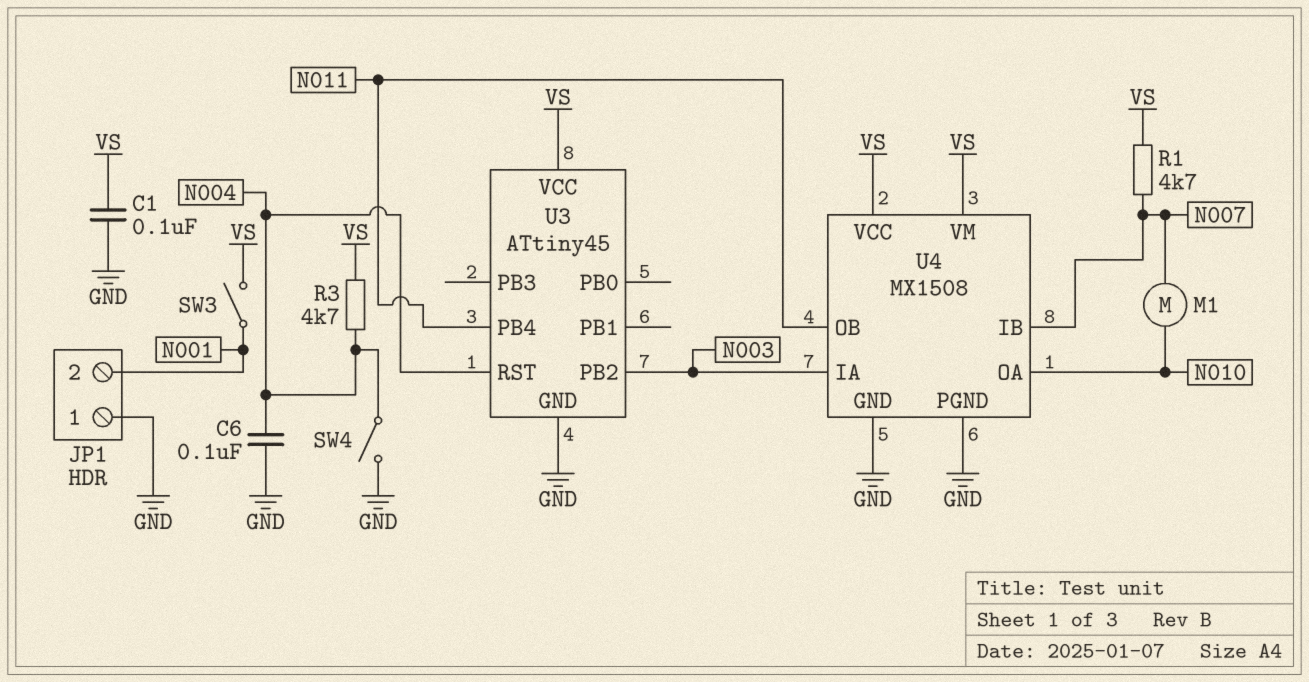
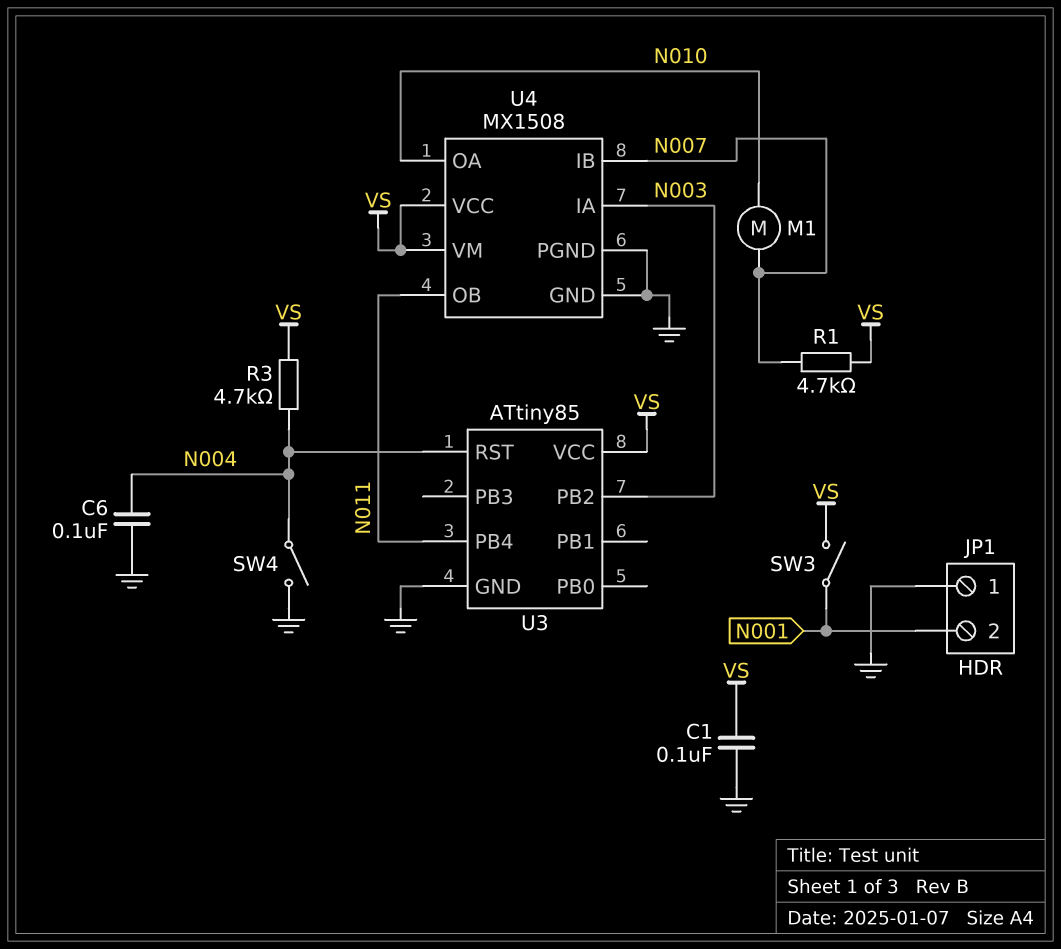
U3: ATtiny45 -> ATtiny85

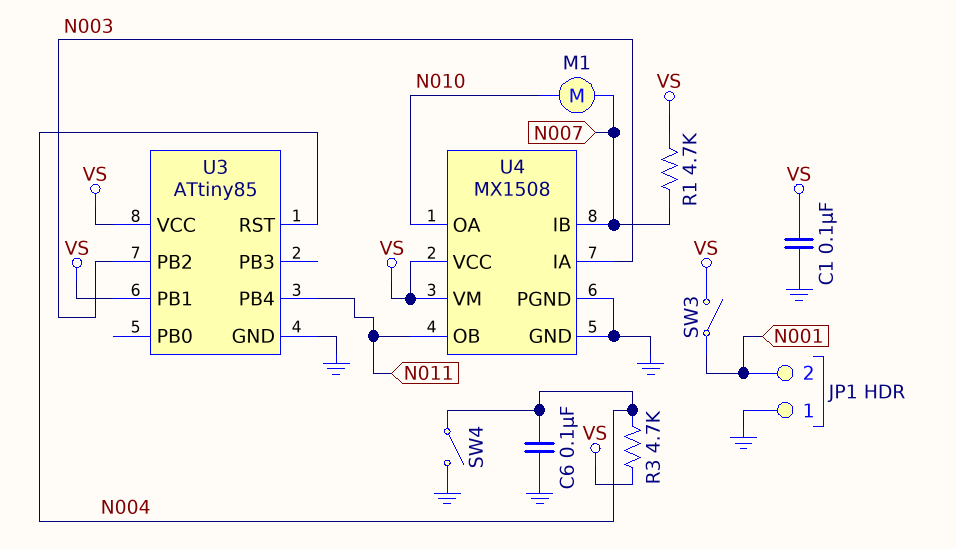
U3 pin PB1: none -> VS

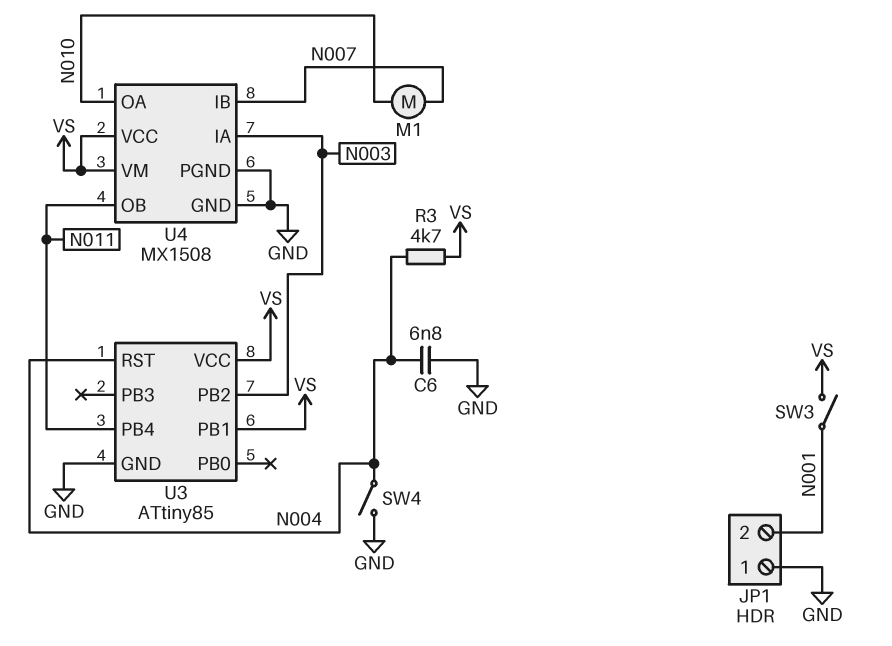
C1: 100nF (GND, VS) -> none
C6: 100nF (GND, N004) -> 6.8nF (GND, N004)
R1: 4.7k (N007, VS) -> none

